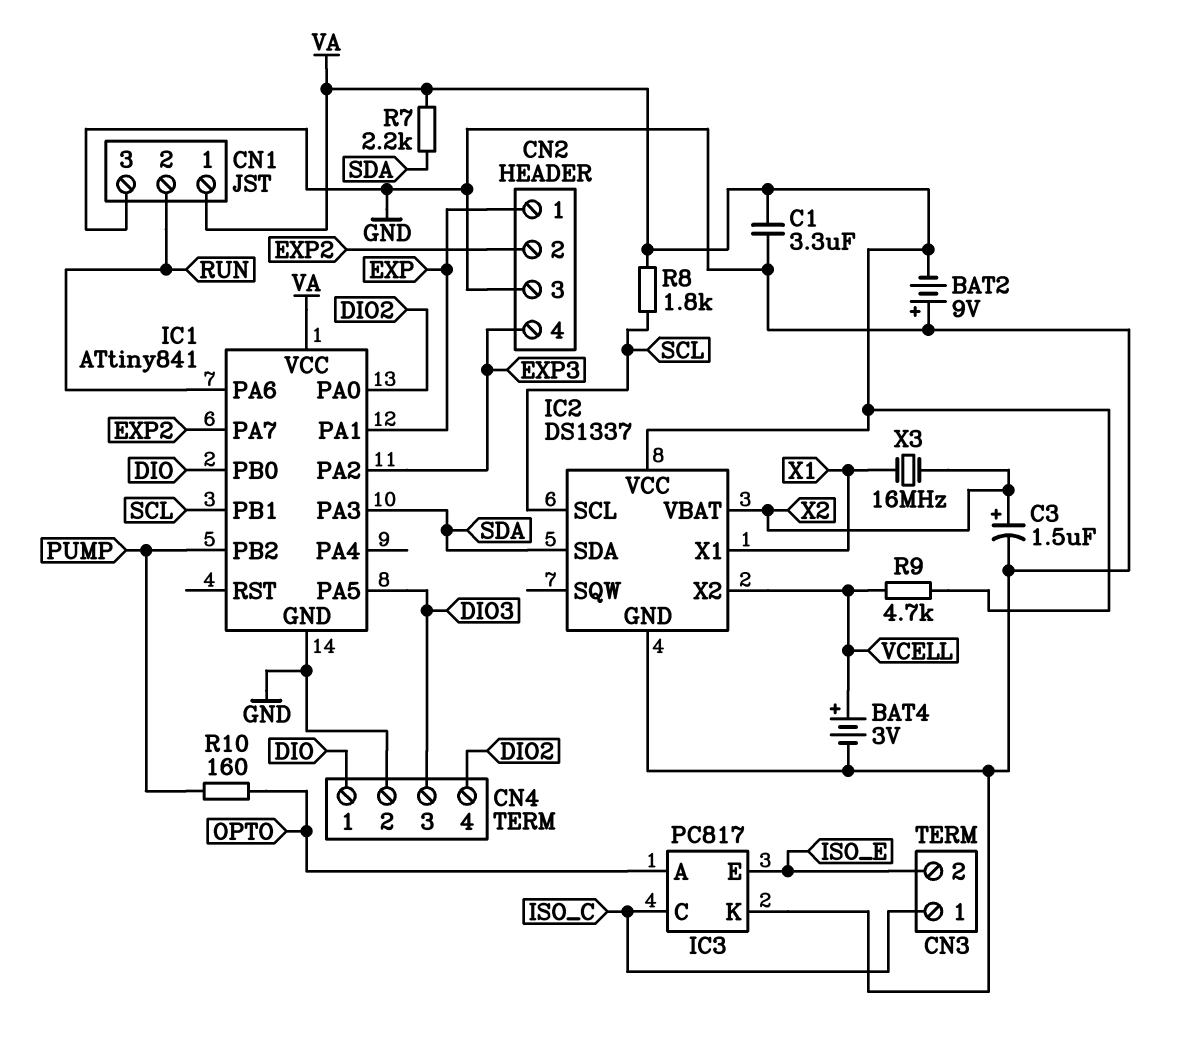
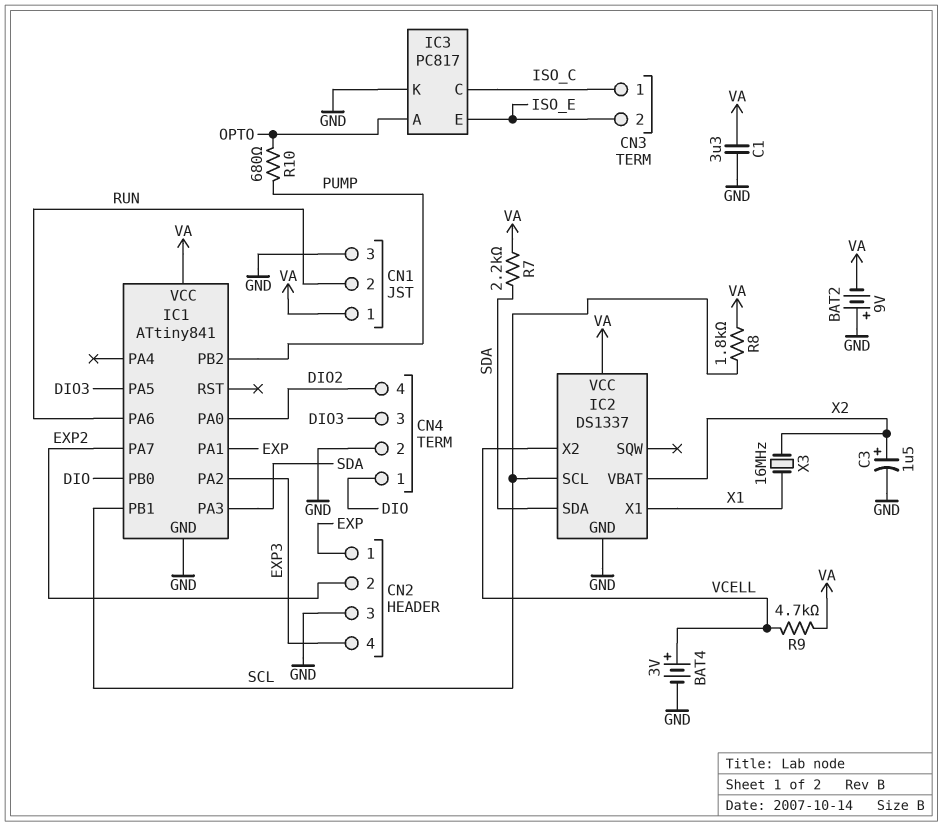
R10: 160 (OPTO, PUMP) -> 680 (OPTO, PUMP)

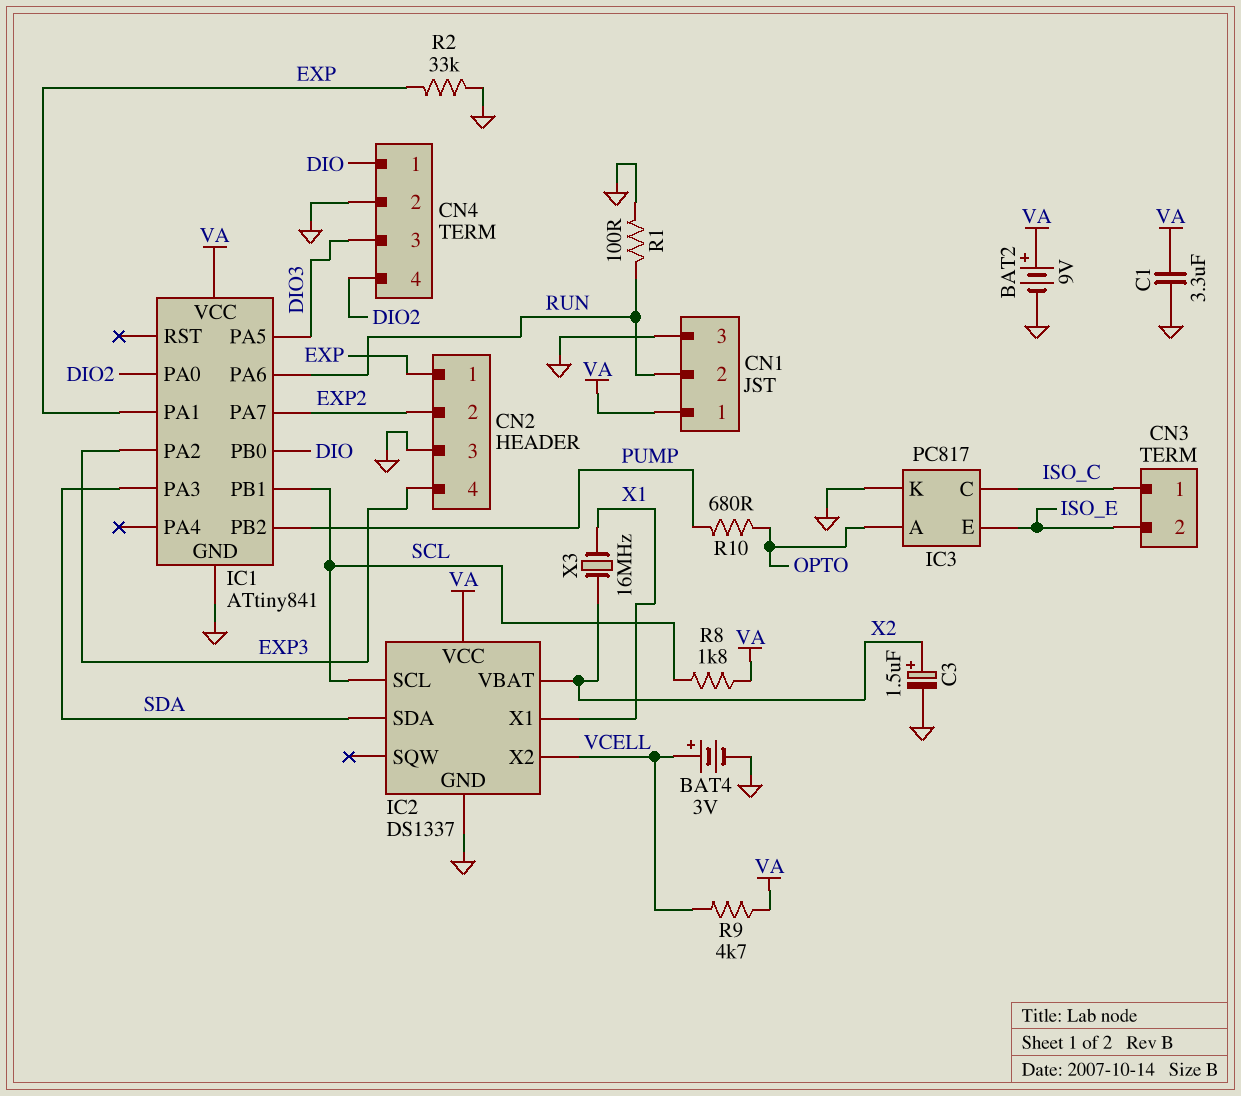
BAT2: 9V (plus GND, minus VA) -> 9V (plus VA, minus GND)
R1: none -> 100 (GND, RUN)
R2: none -> 33k (EXP, GND)
R7: 2.2k (SDA, VA) -> none

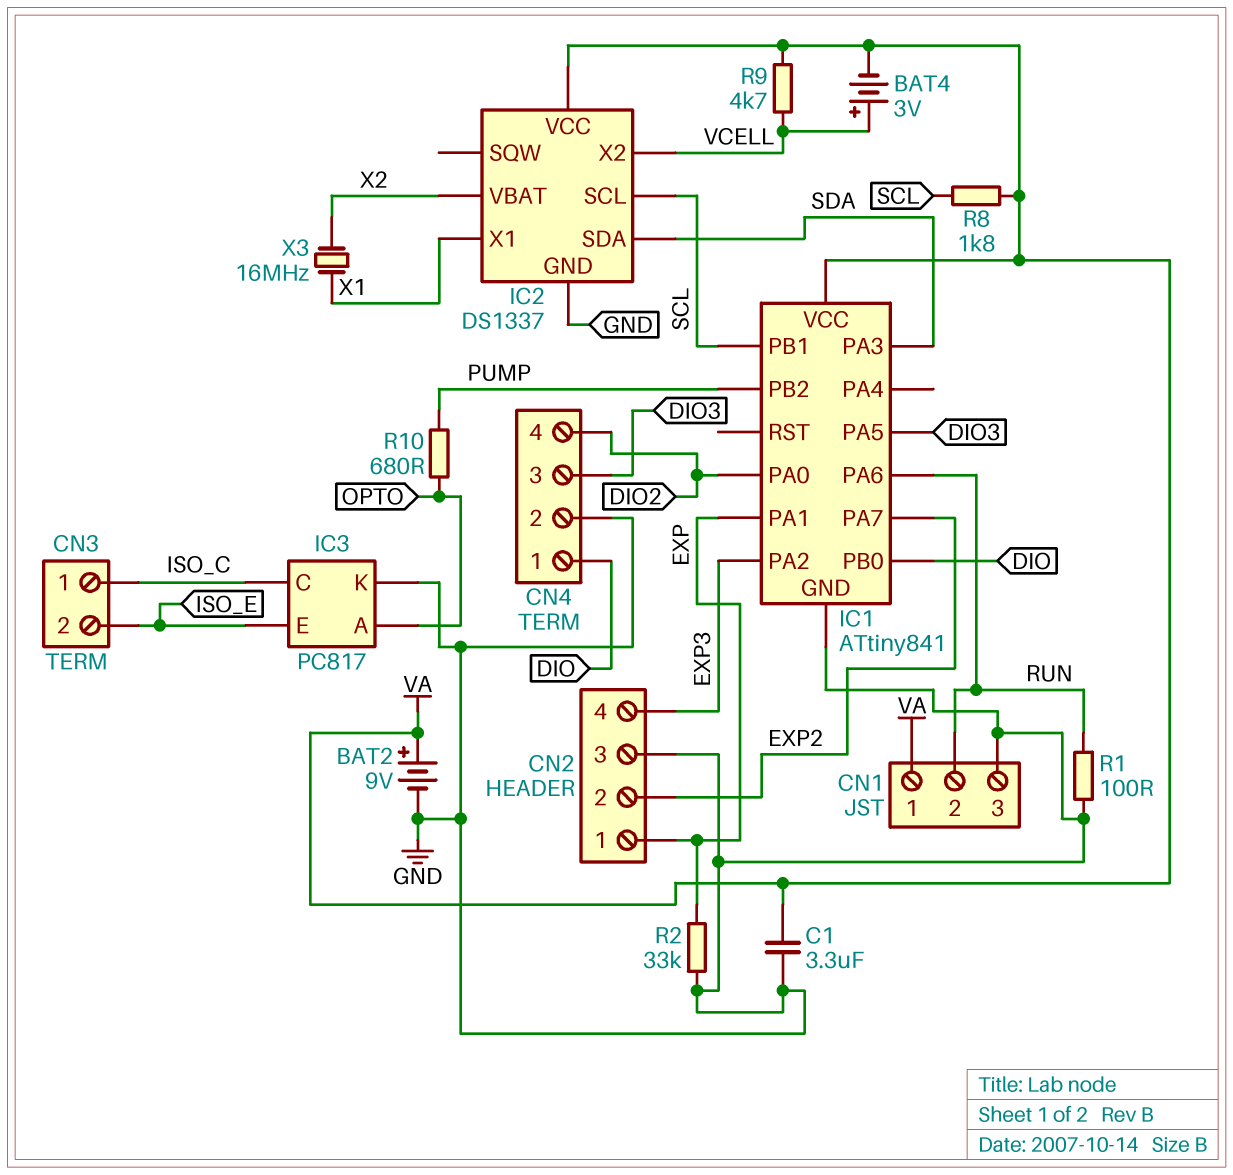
BAT4: 3V (plus VCELL, minus GND) -> 3V (plus VCELL, minus VA)
C3: 1.5uF (plus X2, minus GND) -> none

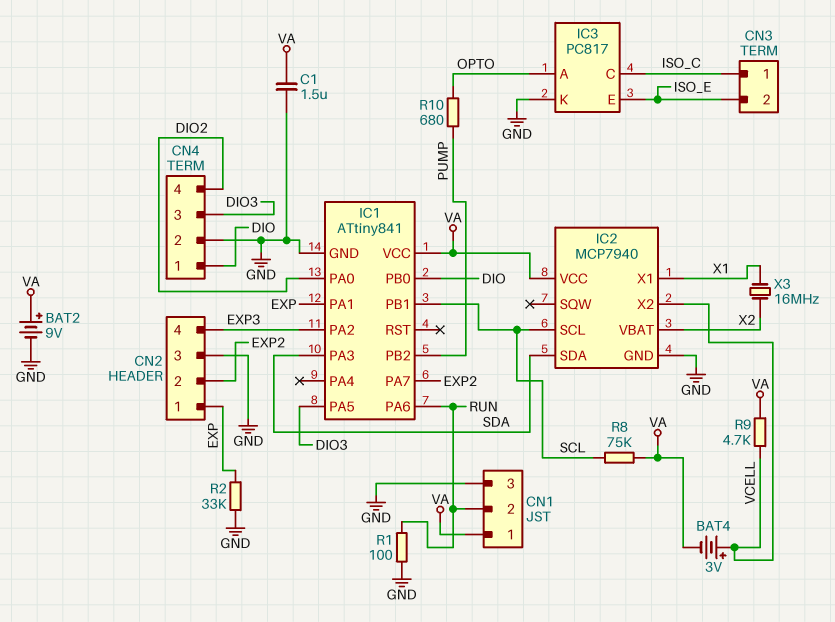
C1: 3.3uF (GND, VA) -> 1.5uF (GND, VA)
IC2: DS1337 -> MCP7940
R8: 1.8k (SCL, VA) -> 75k (SCL, VA)

